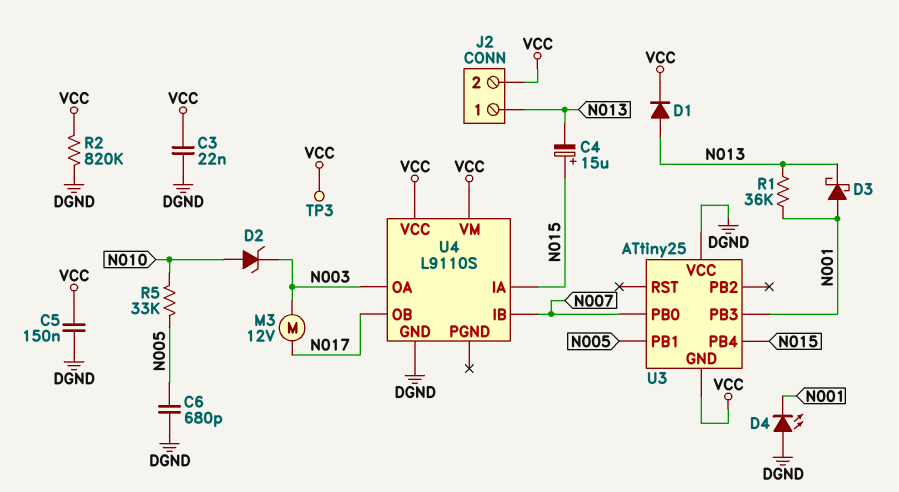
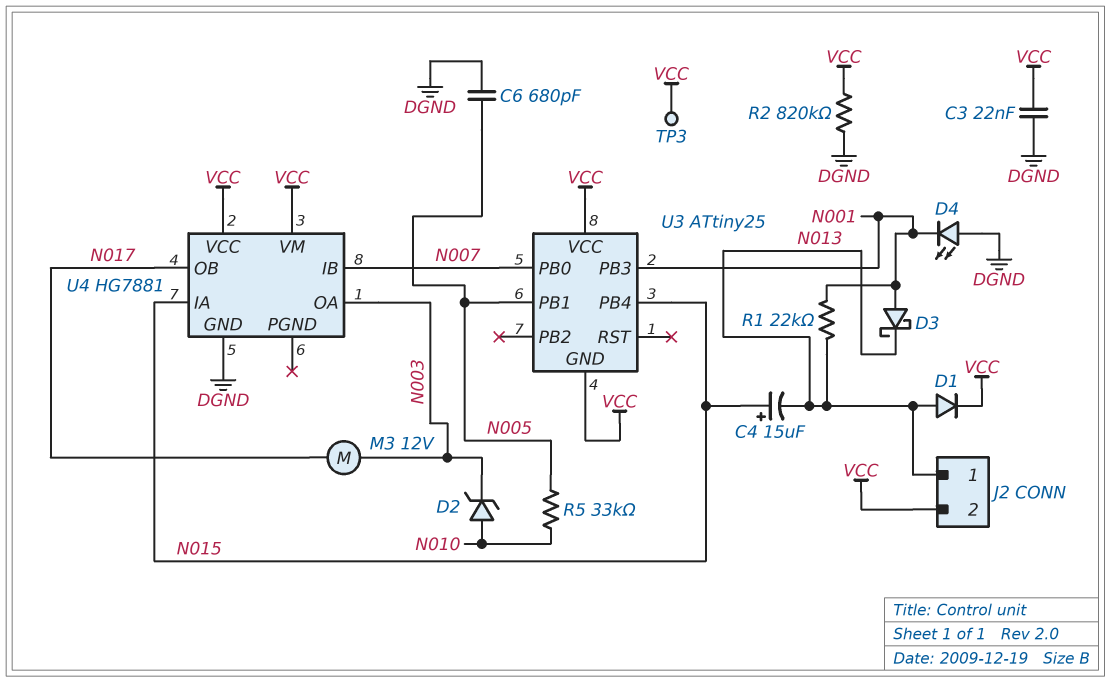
C5: 150nF (DGND, VCC) -> none
R1: 36k (N001, N013) -> 22k (N001, N013)
U3 pin VCC: DGND -> VCC
U4: L9110S -> HG7881

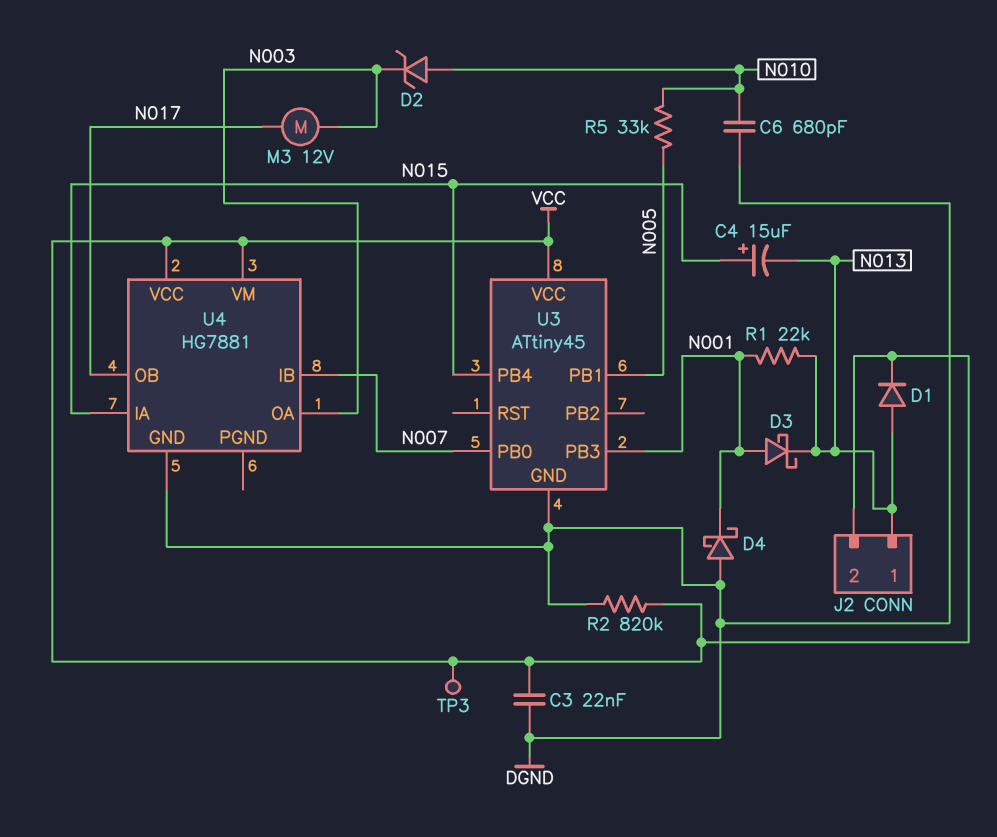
C6: 680pF (DGND, N005) -> 680pF (DGND, N010)
D4: LED (A DGND, K N001) -> schottky (A DGND, K N001)
U3: ATtiny25 -> ATtiny45
U3 pin GND: VCC -> DGND

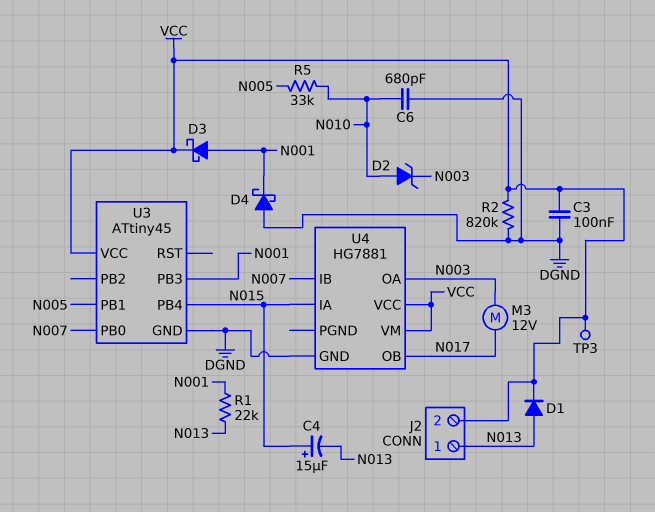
C3: 22nF (DGND, VCC) -> 100nF (DGND, VCC)
D3: schottky (A N001, K N013) -> schottky (A N001, K VCC)

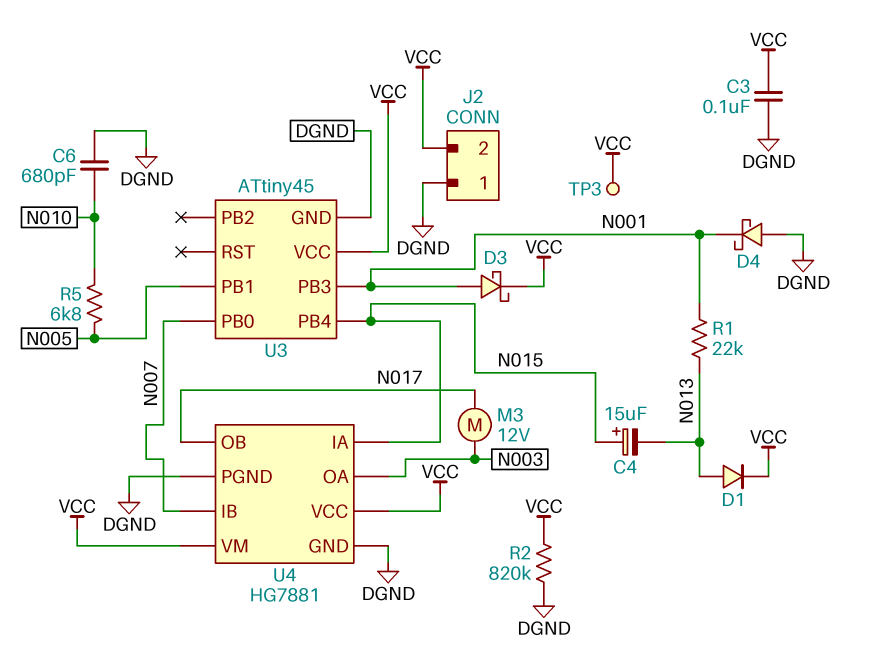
D2: zener (A N010, K N003) -> none
J2 pin 1: N013 -> DGND
R5: 33k (N005, N010) -> 6.8k (N005, N010)
U4 pin PGND: none -> DGND

